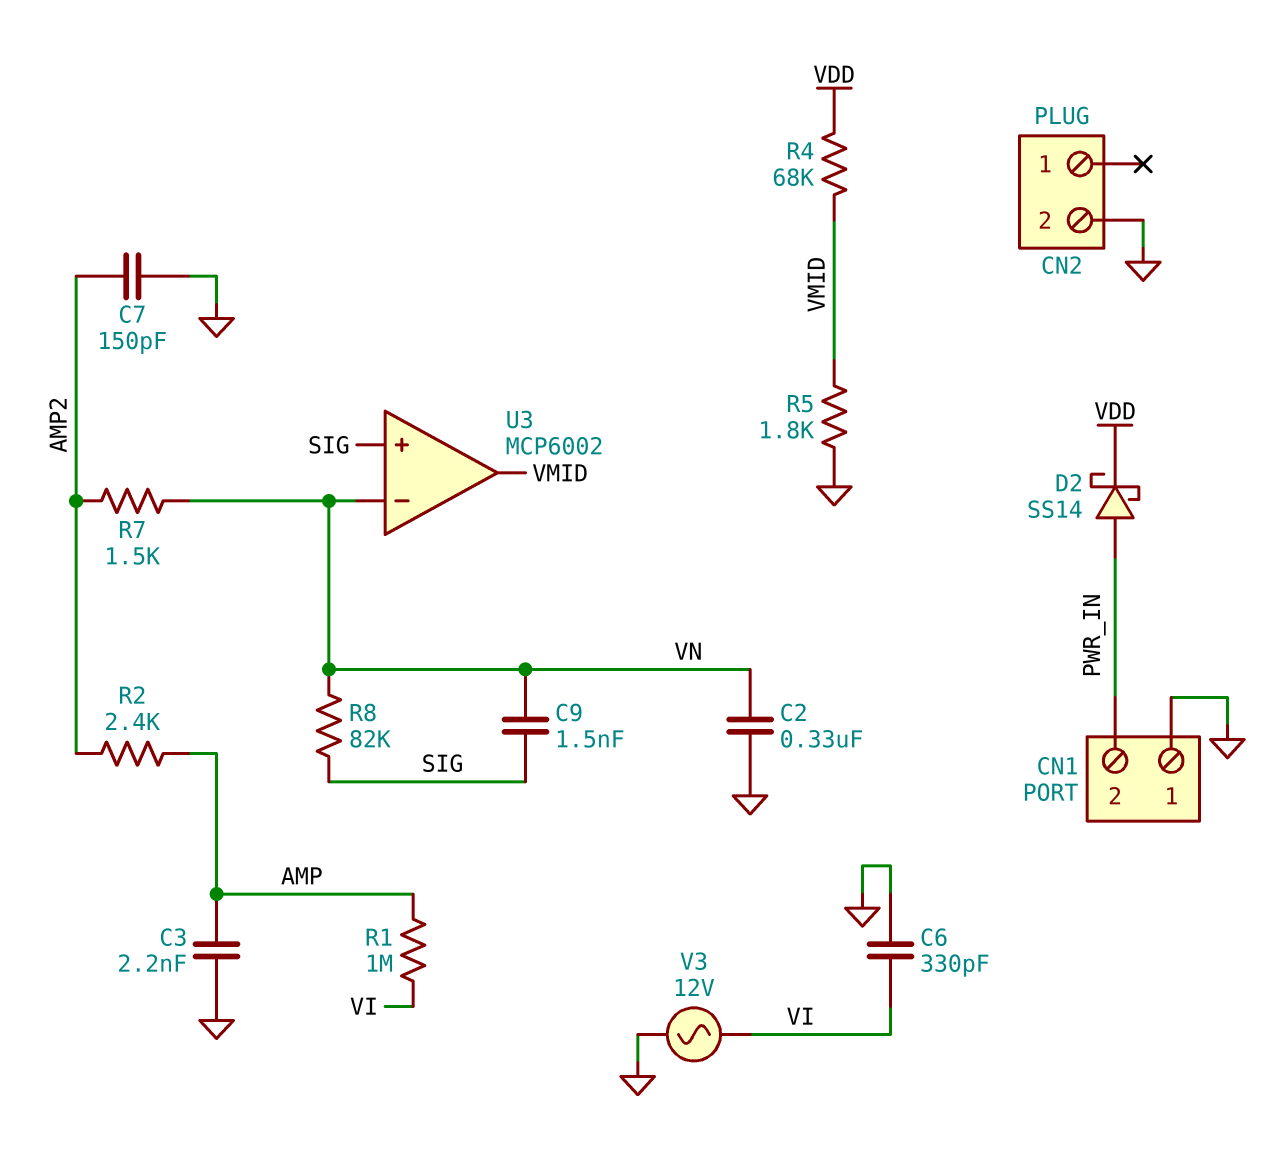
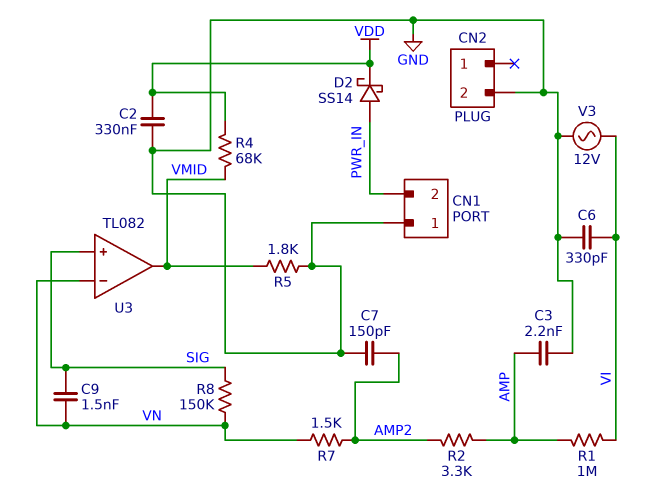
C2: 330nF (GND, VN) -> 330nF (GND, VDD)
R2: 2.4k (AMP, AMP2) -> 3.3k (AMP, AMP2)
R8: 82k (SIG, VN) -> 150k (SIG, VN)
U3: MCP6002 -> TL082

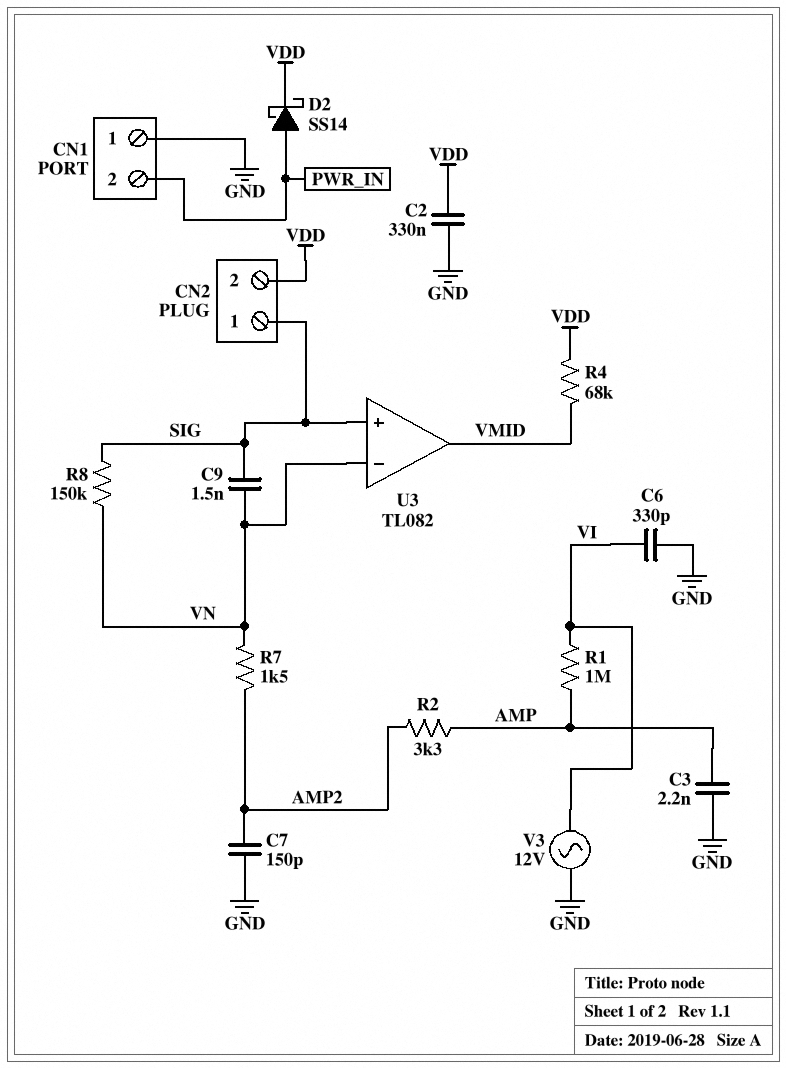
CN2 pin 1: none -> SIG
CN2 pin 2: GND -> VDD
R5: 1.8k (GND, VMID) -> none

